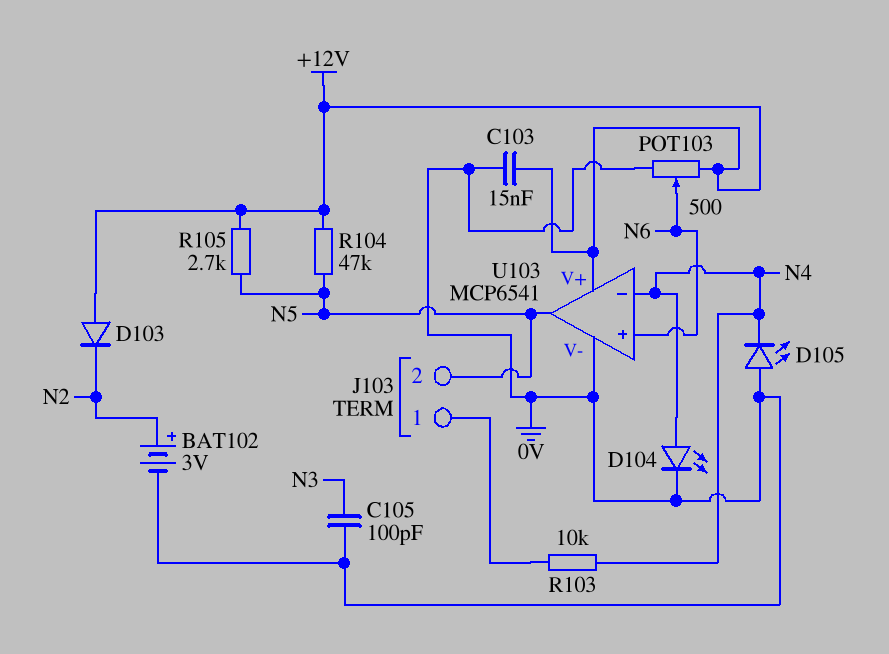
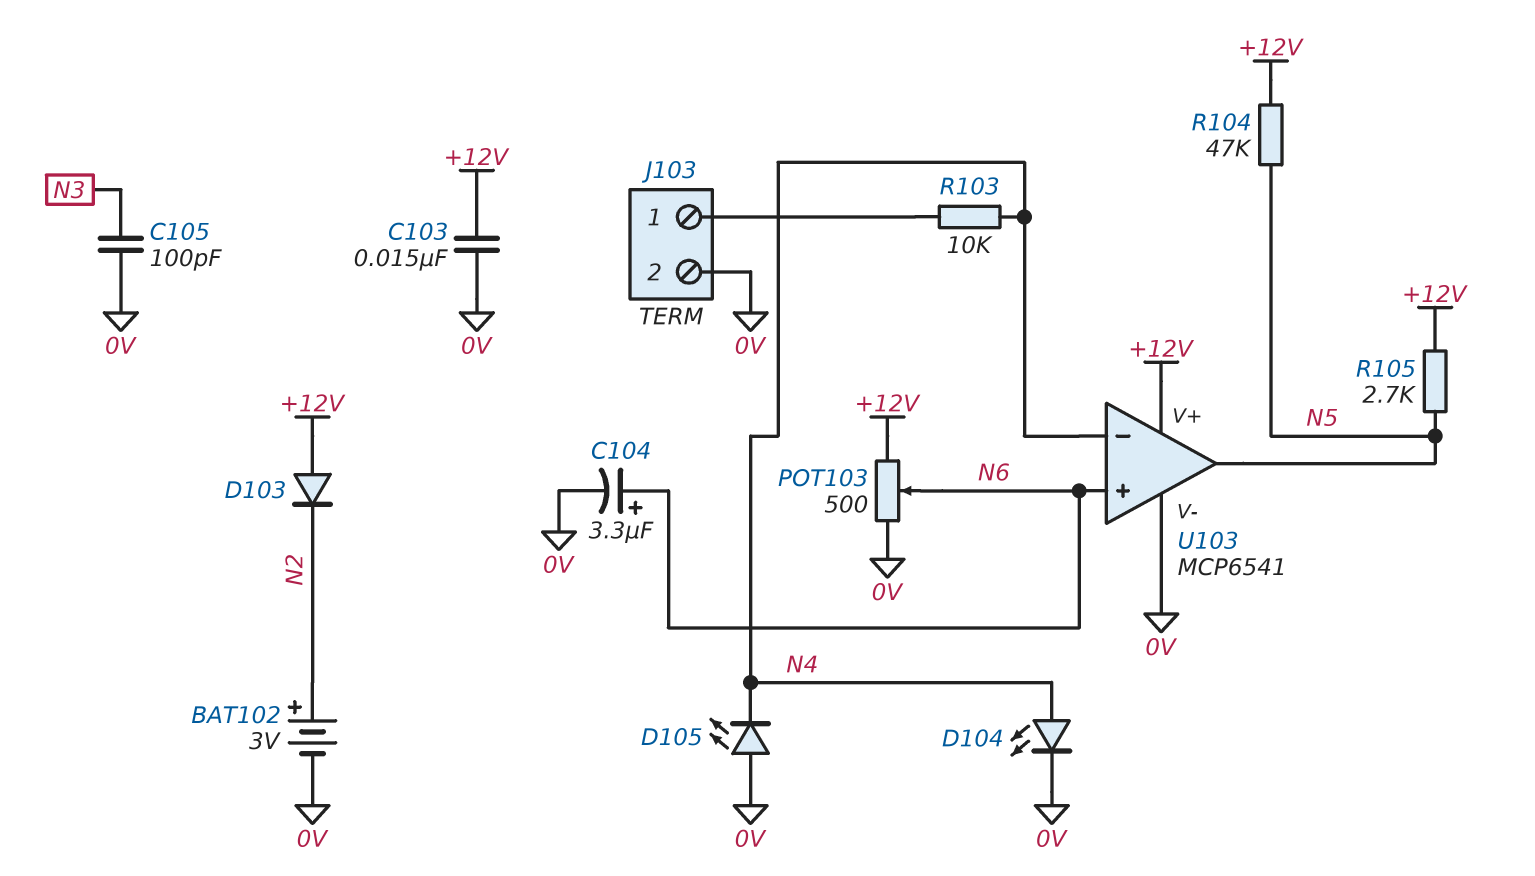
C104: none -> 3.3uF (plus N6, minus 0V)
J103 pin 2: N5 -> 0V

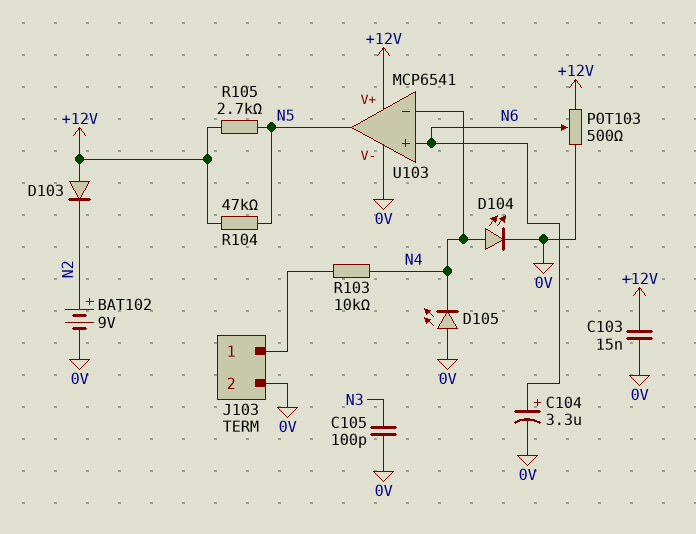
BAT102: 3V (plus N2, minus 0V) -> 9V (plus N2, minus 0V)

